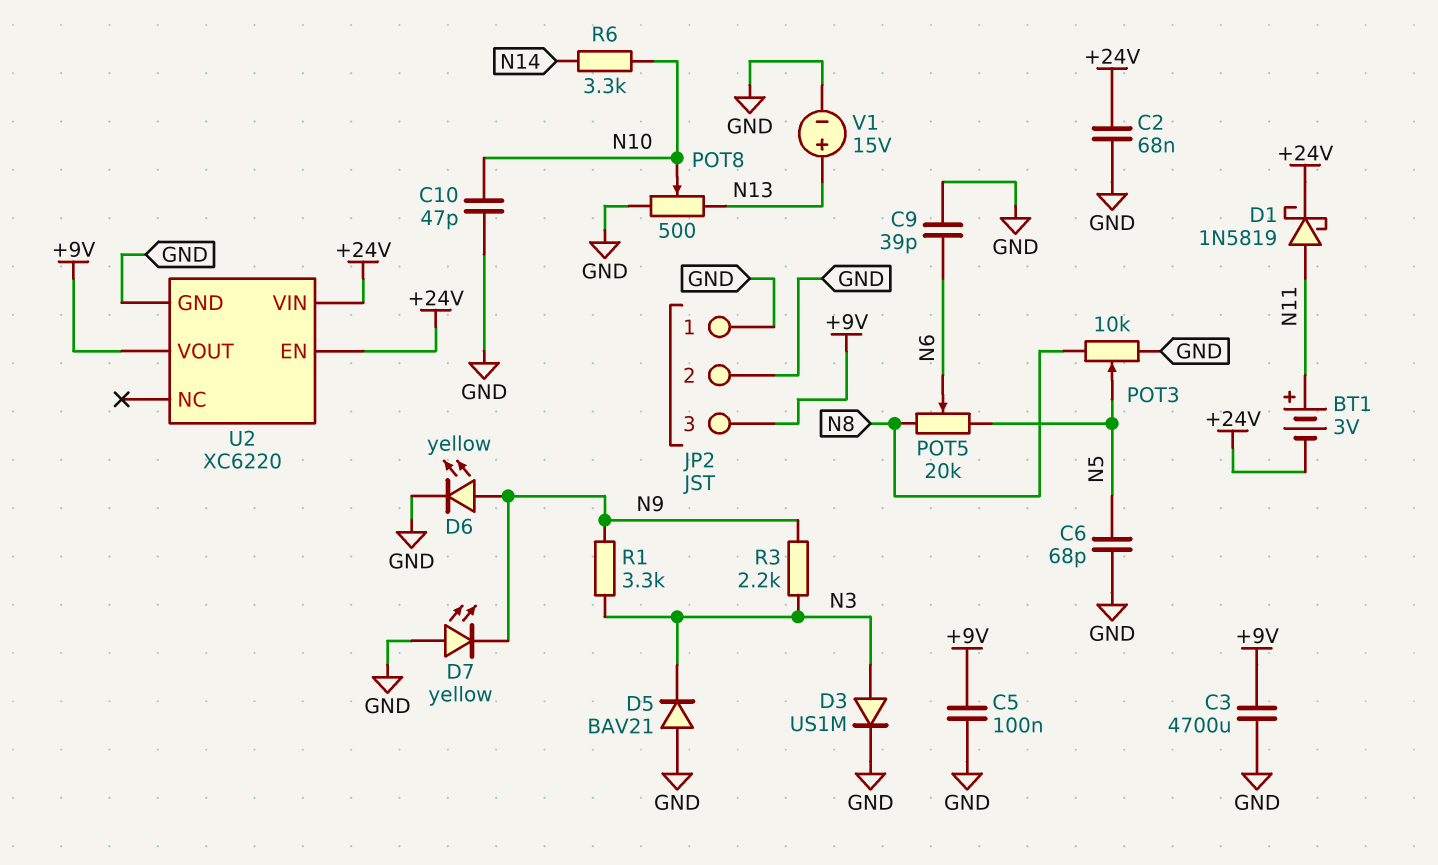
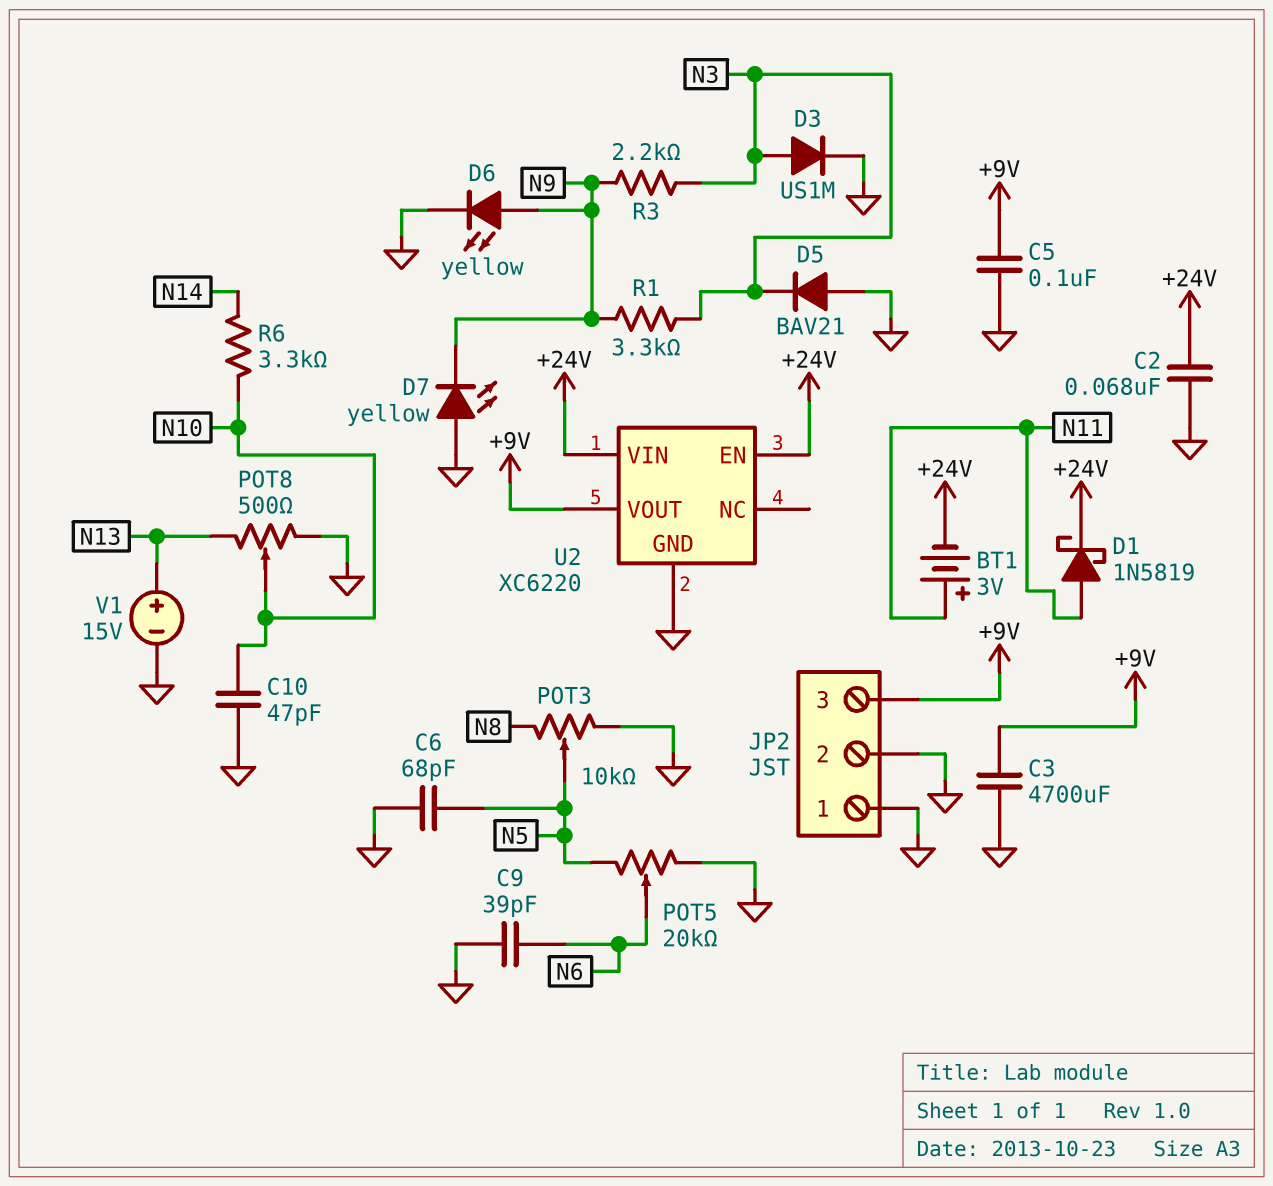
POT5: 20k (N5, N8, wiper N6) -> 20k (GND, N5, wiper N6)

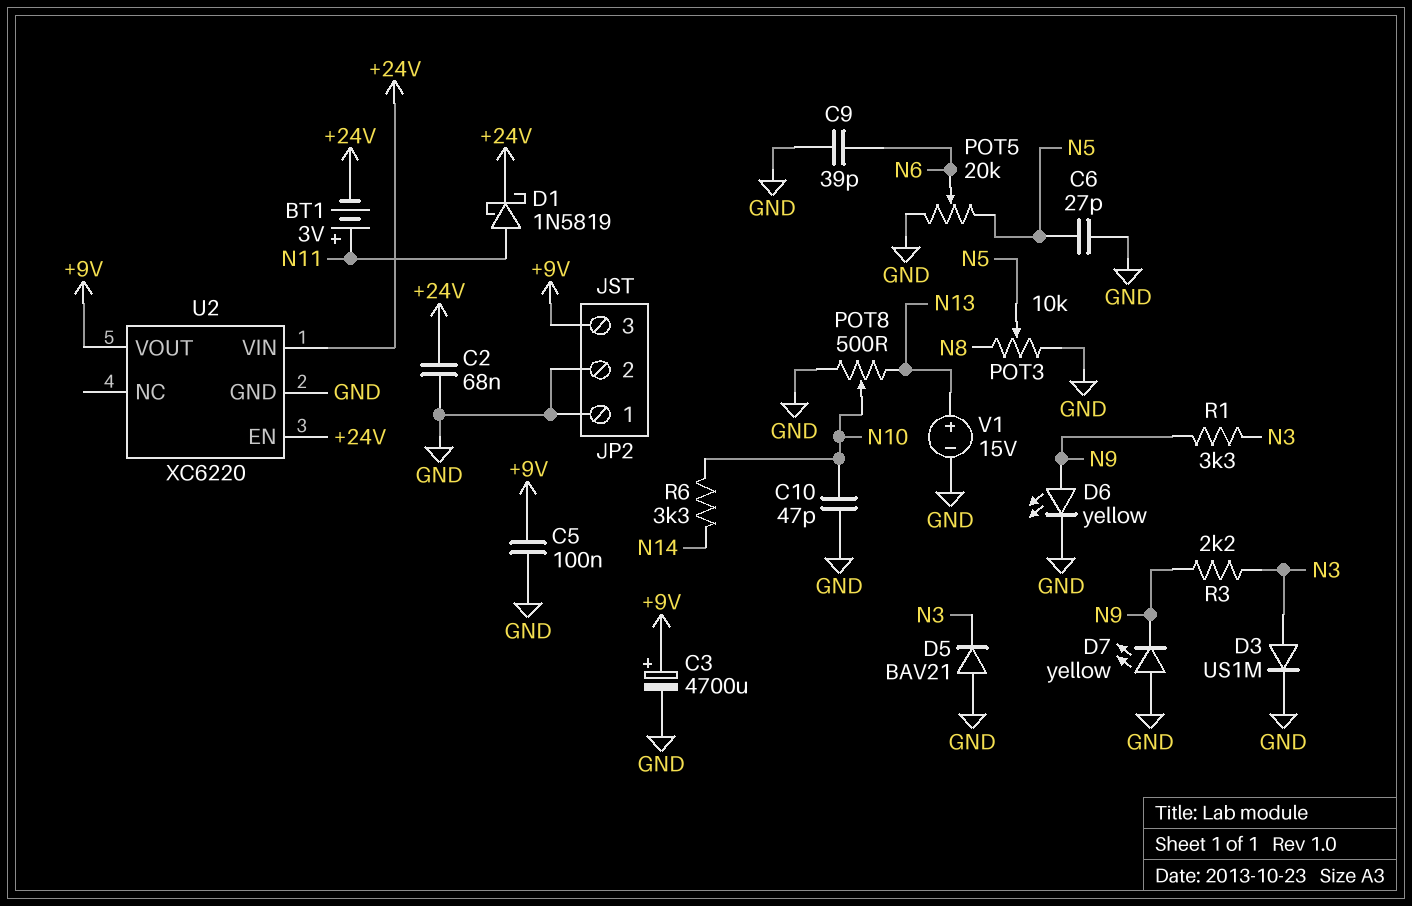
C3: 4700uF (+9V, GND) -> 4700uF (plus +9V, minus GND)
C6: 68pF (GND, N5) -> 27pF (GND, N5)

